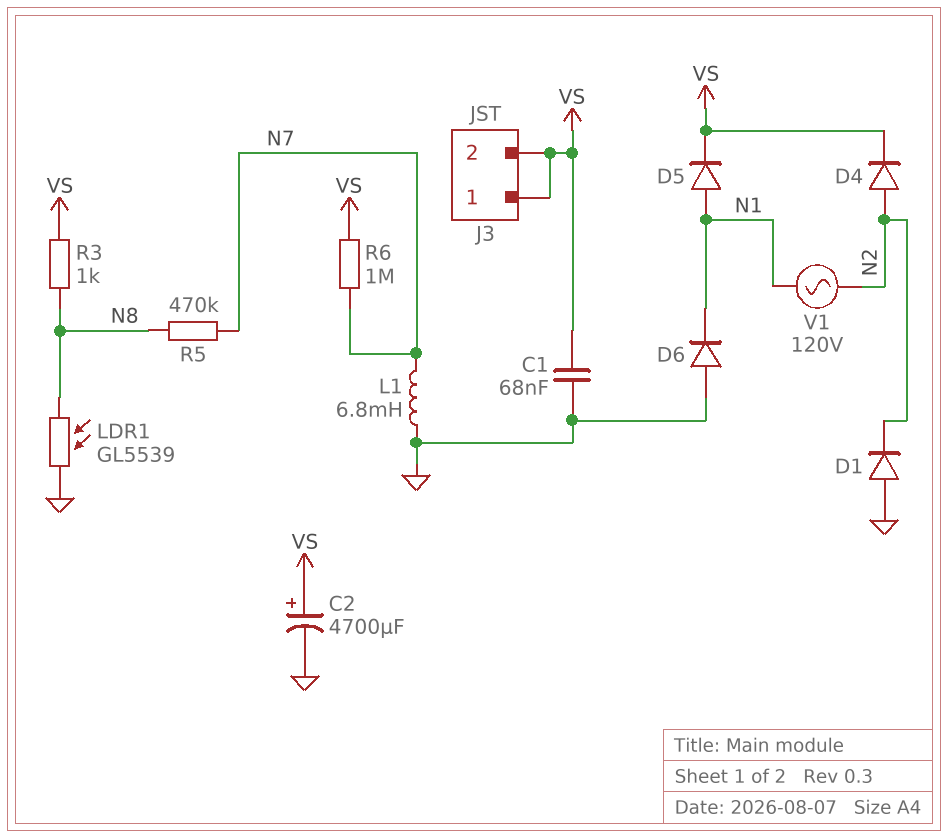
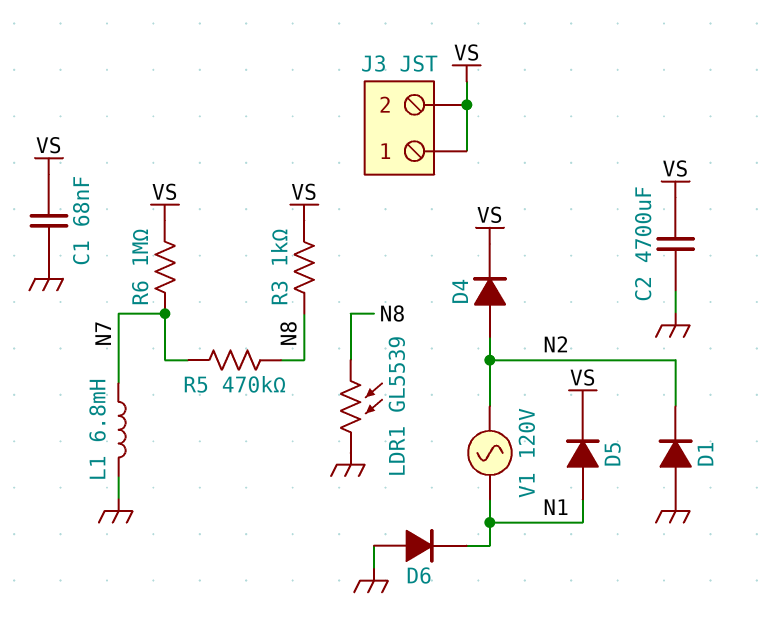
C2: 4700uF (plus VS, minus GND) -> 4700uF (GND, VS)

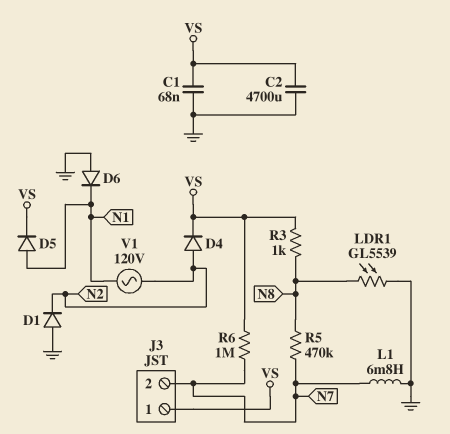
J3 pin 2: VS -> N7

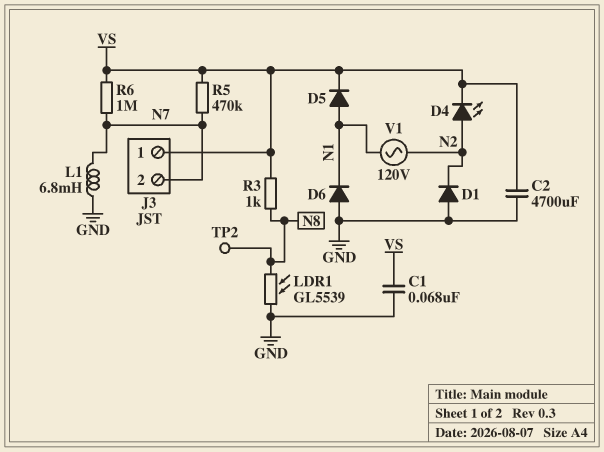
D4: diode (A N2, K VS) -> LED (A N2, K VS)
R5: 470k (N7, N8) -> 470k (N7, VS)
TP2: none -> test point (N8)

